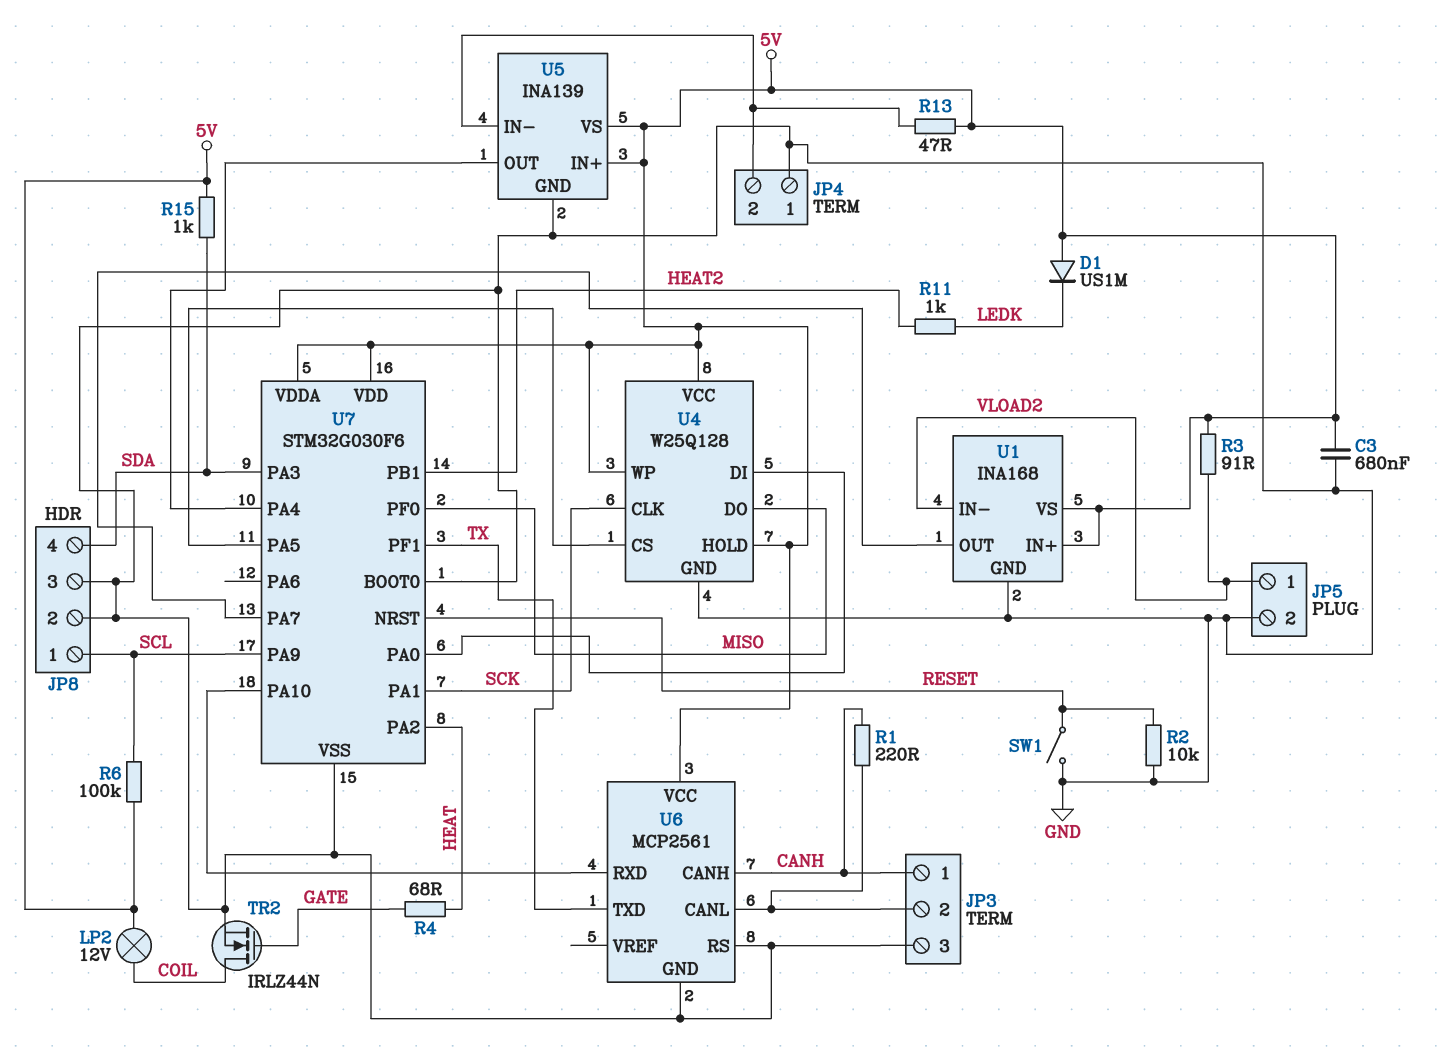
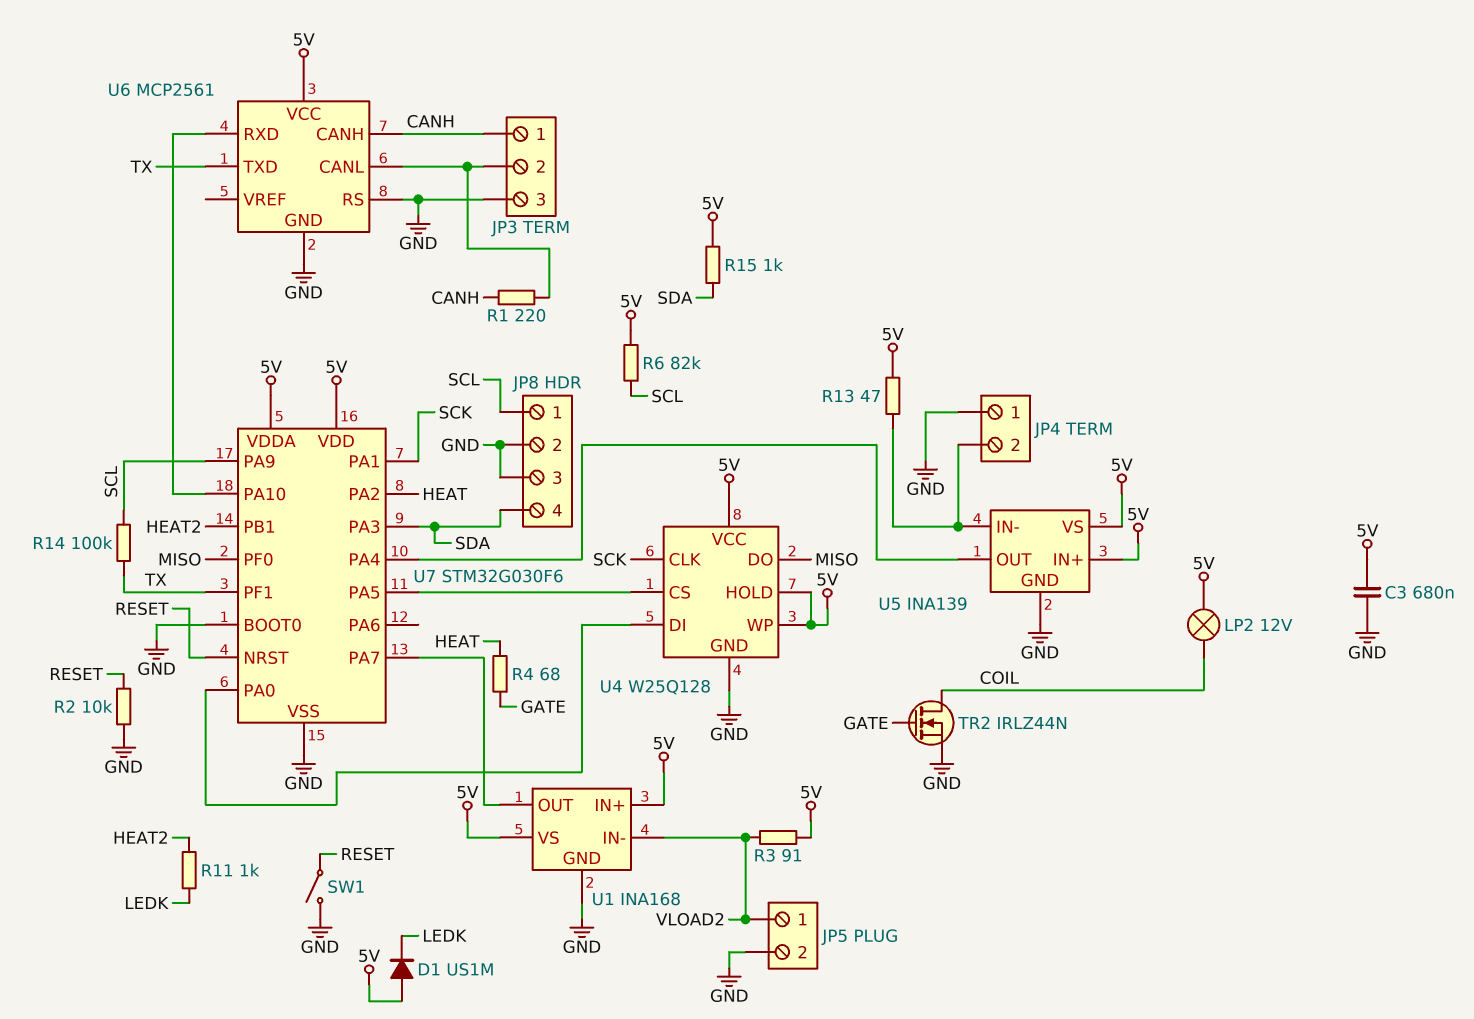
R6: 100k (5V, SCL) -> 82k (5V, SCL)
R14: none -> 100k (SCL, TX)

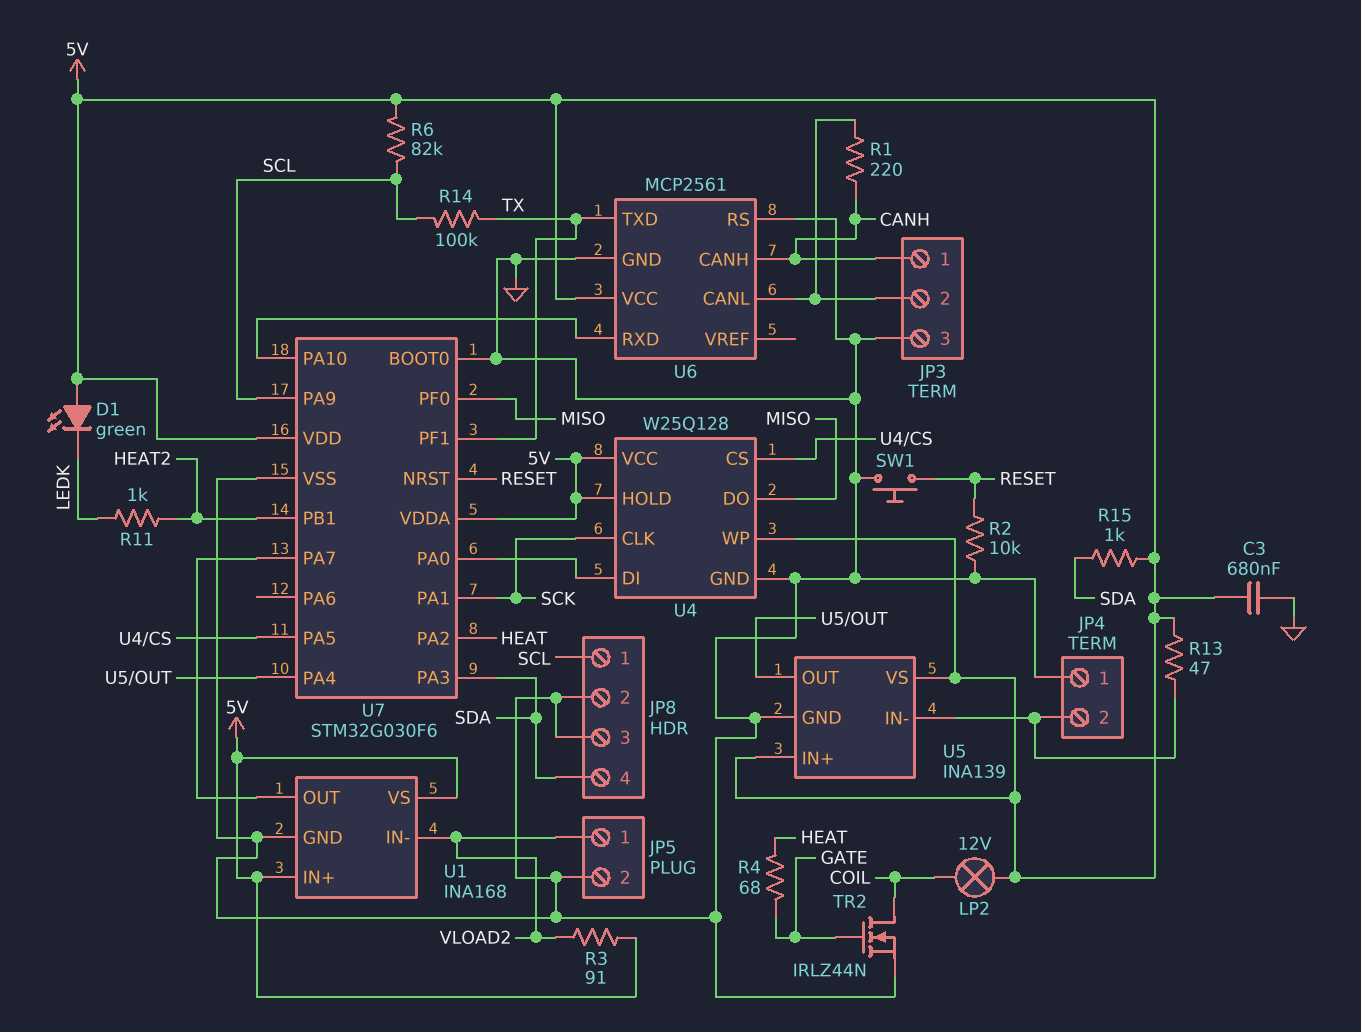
D1: diode US1M (A 5V, K LEDK) -> LED green (A 5V, K LEDK)
SW1: switch (GND, RESET) -> button (GND, RESET)

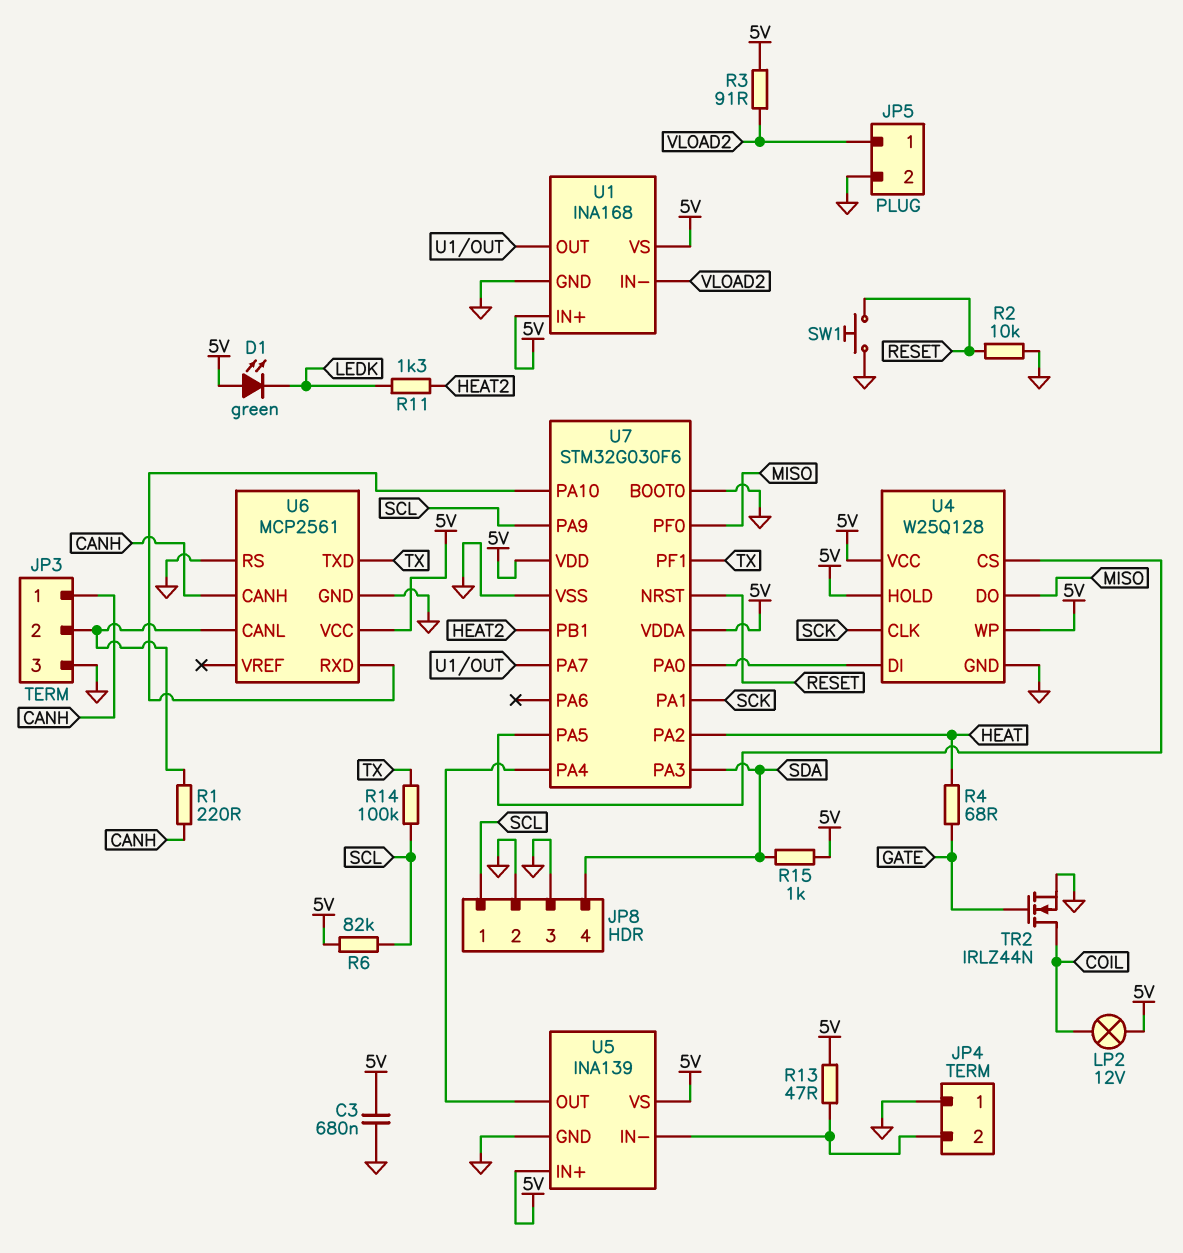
R11: 1k (HEAT2, LEDK) -> 1.3k (HEAT2, LEDK)

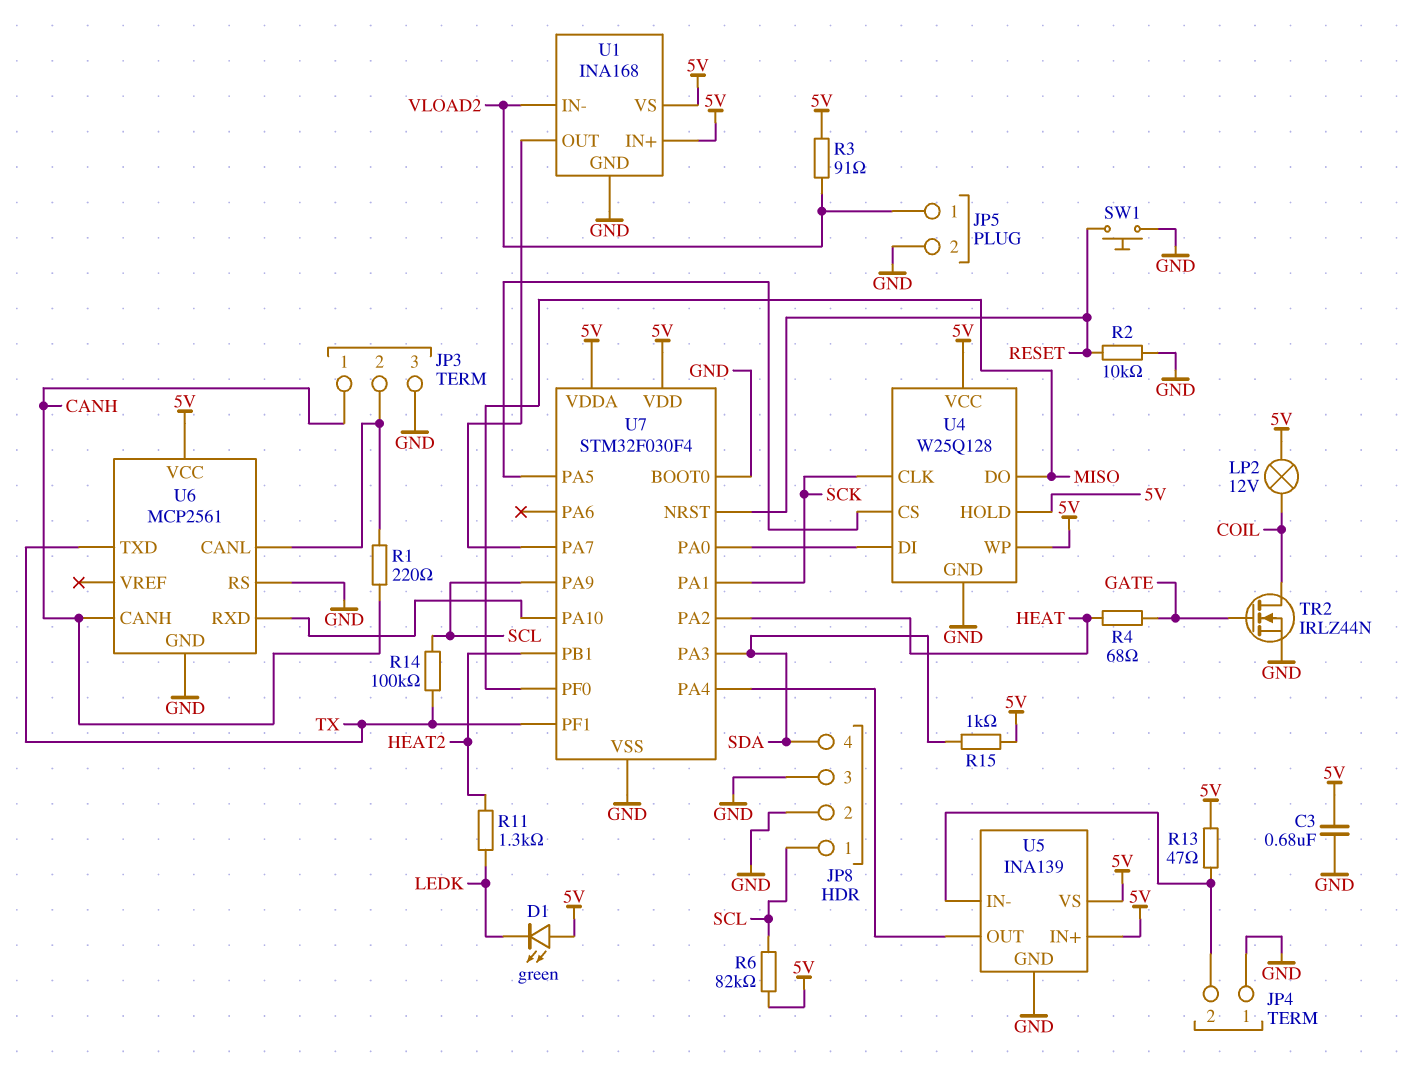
U7: STM32G030F6 -> STM32F030F4

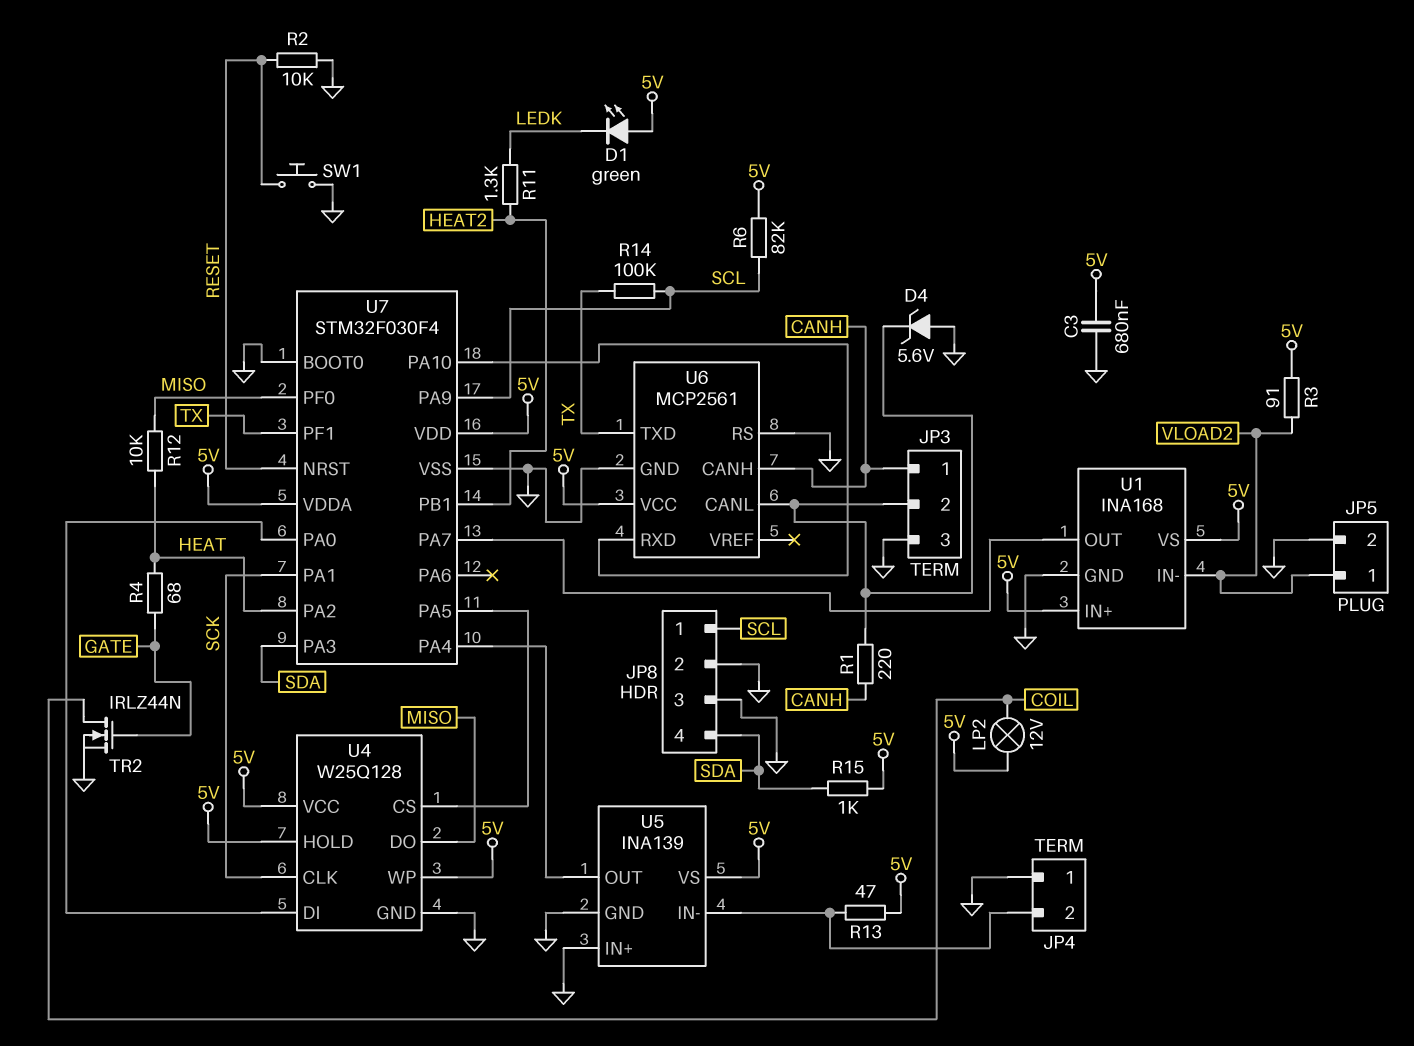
D4: none -> zener 5.6V (A GND, K JP3/2)
R12: none -> 10k (HEAT, MISO)
U5 pin IN+: 5V -> GND

